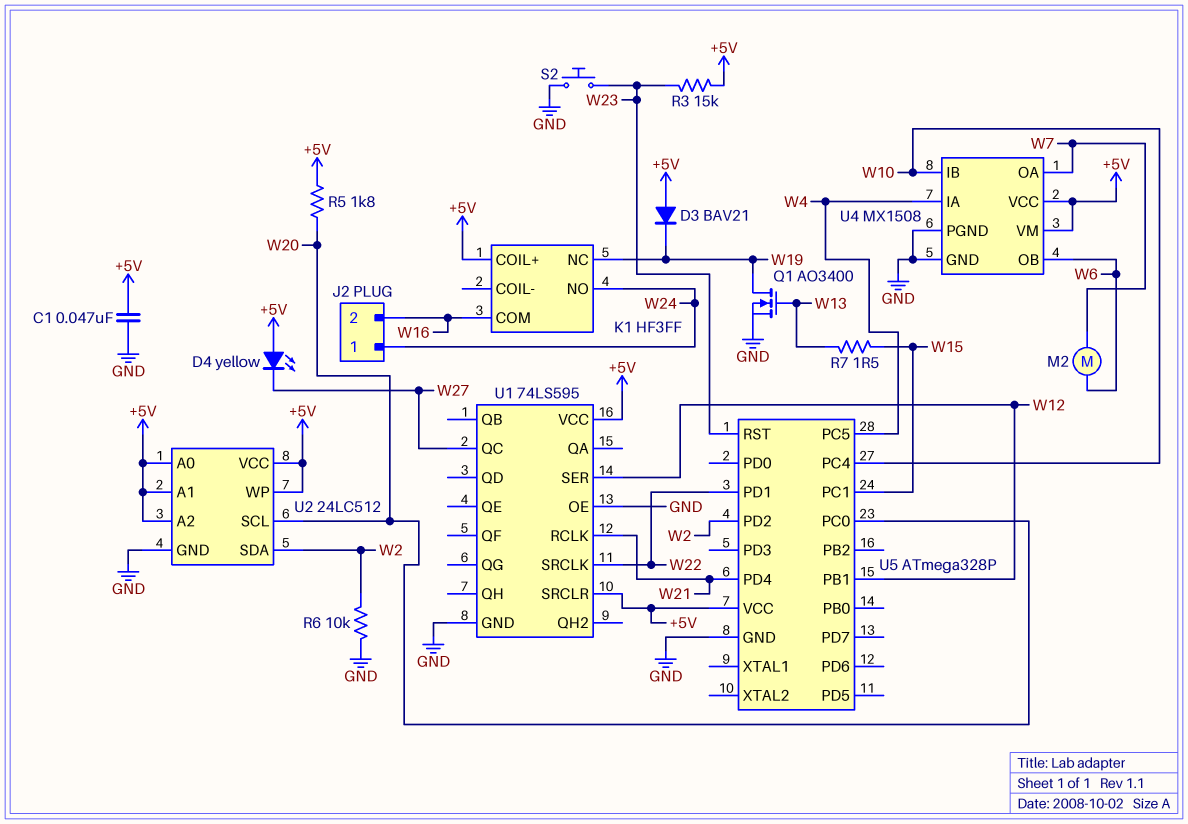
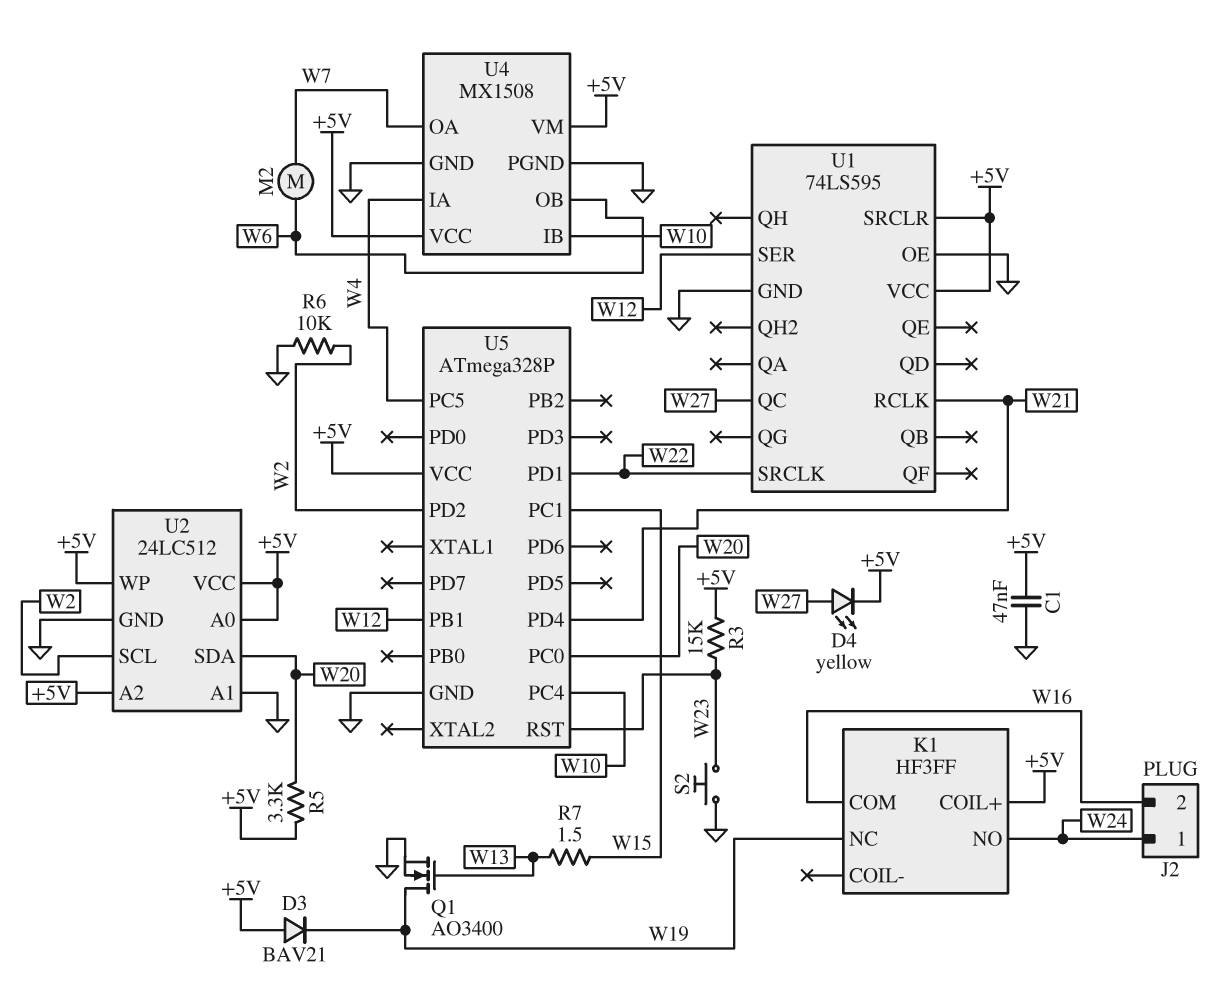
D4: LED yellow (A +5V, K W27) -> LED yellow (A W27, K +5V)
R5: 1.8k (+5V, W20) -> 3.3k (+5V, W20)
U2 pin A1: +5V -> GND
U2 pin SCL: W20 -> W2
U2 pin SDA: W2 -> W20

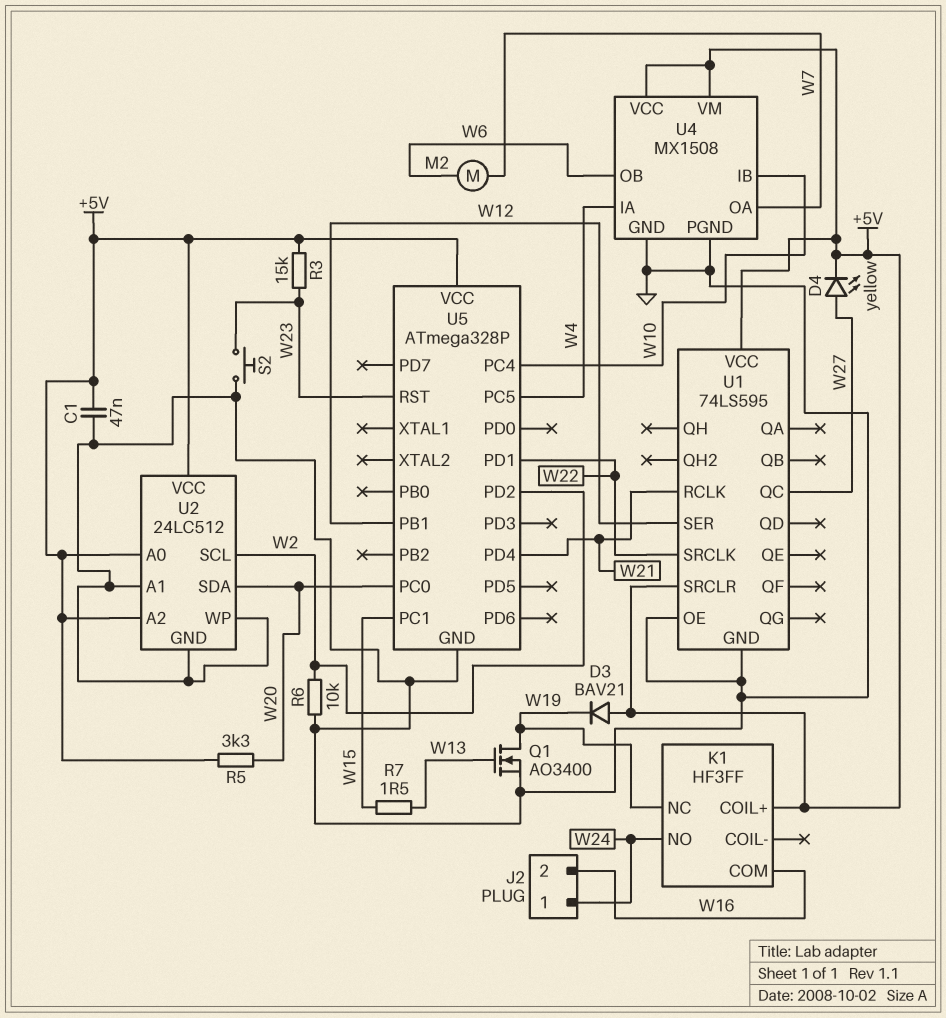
U2 pin WP: +5V -> GND

